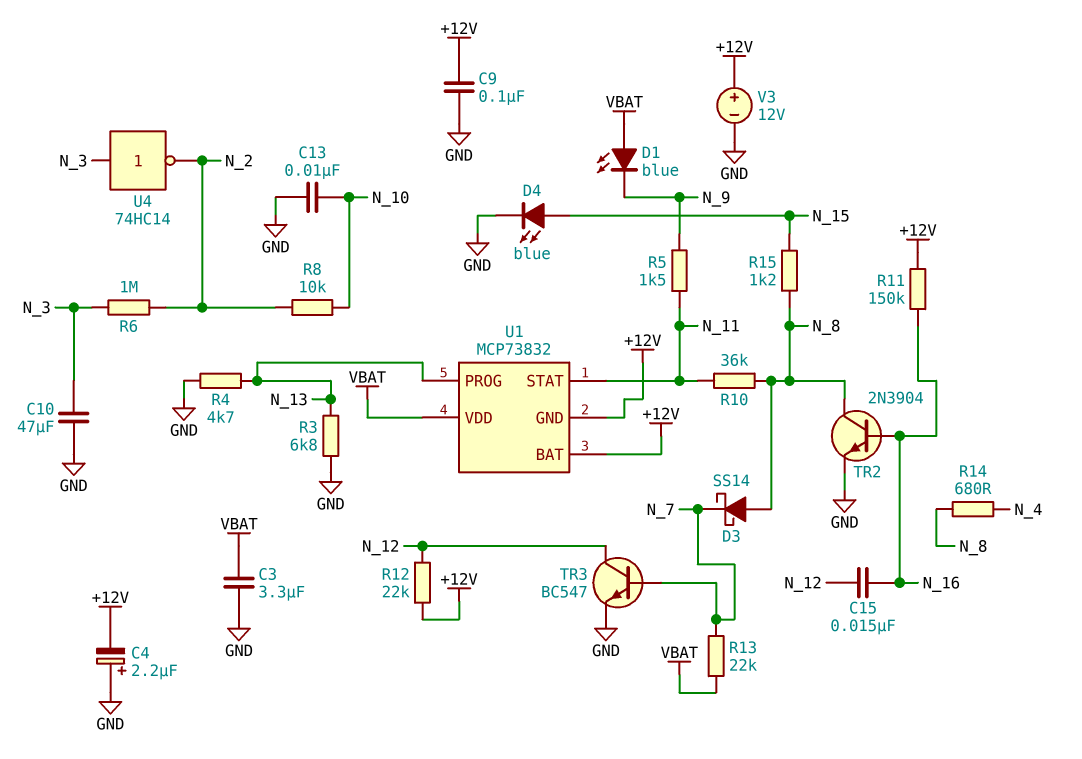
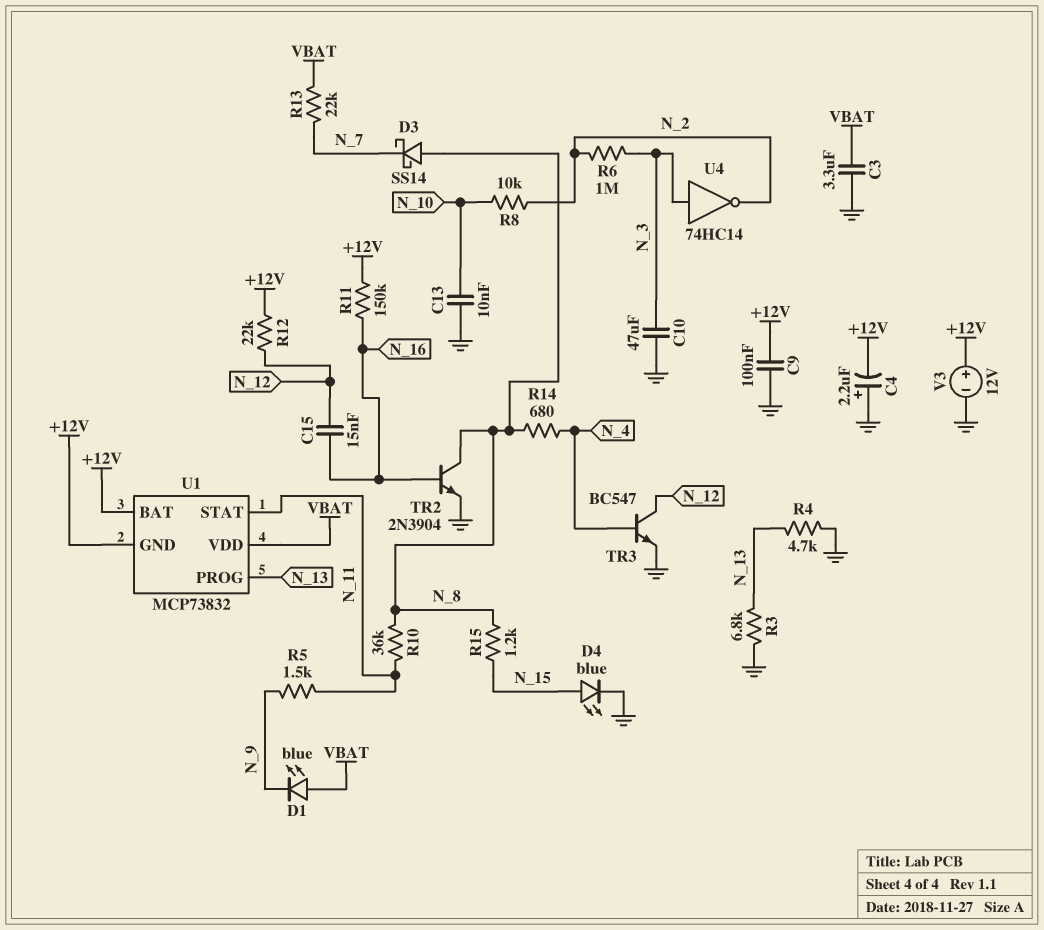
TR3: NPN BC547 (B N_7, C N_12, E GND) -> NPN BC547 (B N_4, C N_12, E GND)

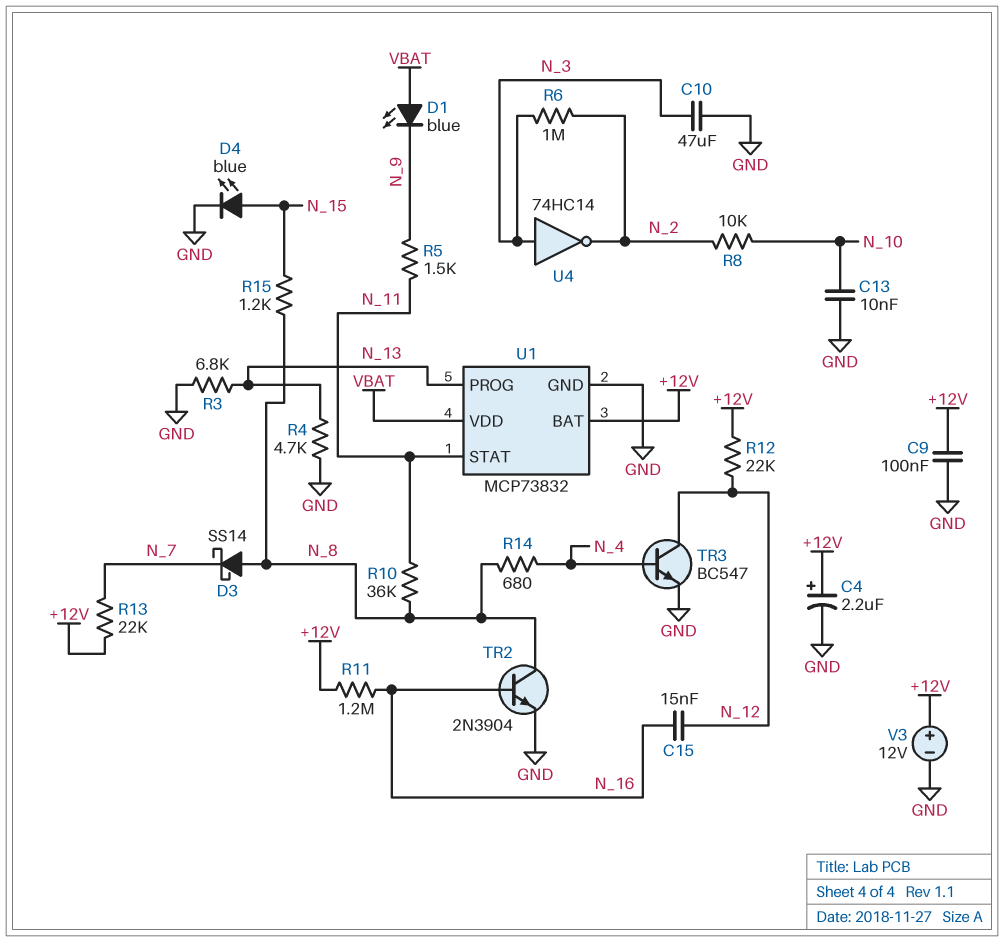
C3: 3.3uF (GND, VBAT) -> none
C4: 2.2uF (plus GND, minus +12V) -> 2.2uF (plus +12V, minus GND)
R11: 150k (+12V, N_16) -> 1.2M (+12V, N_16)
R13: 22k (N_7, VBAT) -> 22k (+12V, N_7)
U1 pin GND: +12V -> GND

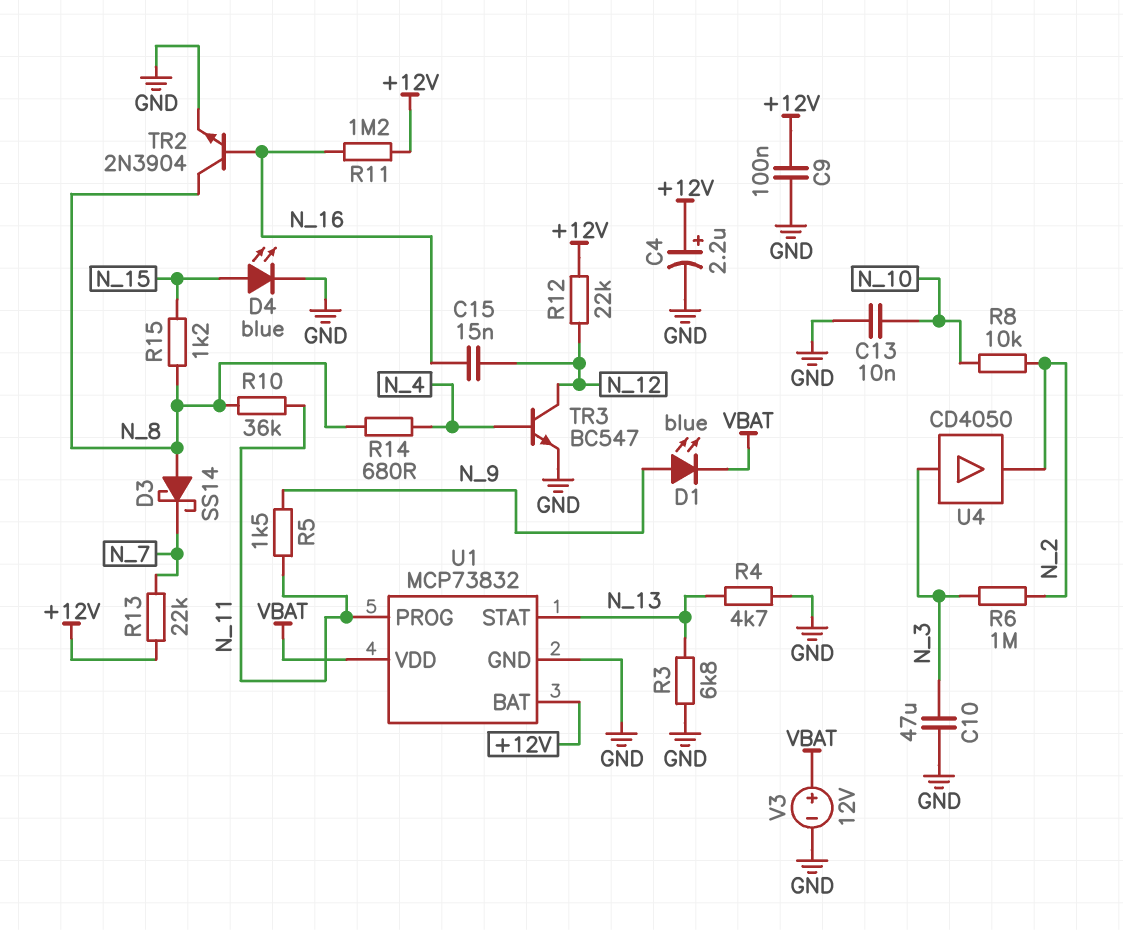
D1: LED blue (A VBAT, K N_9) -> LED blue (A N_9, K VBAT)
U1 pin PROG: N_13 -> N_11
U1 pin STAT: N_11 -> N_13
U4: NOT 74HC14 (in N_3, out N_2) -> buffer CD4050 (in N_3, out N_2)
V3: 12V (plus +12V, minus GND) -> 12V (plus VBAT, minus GND)

